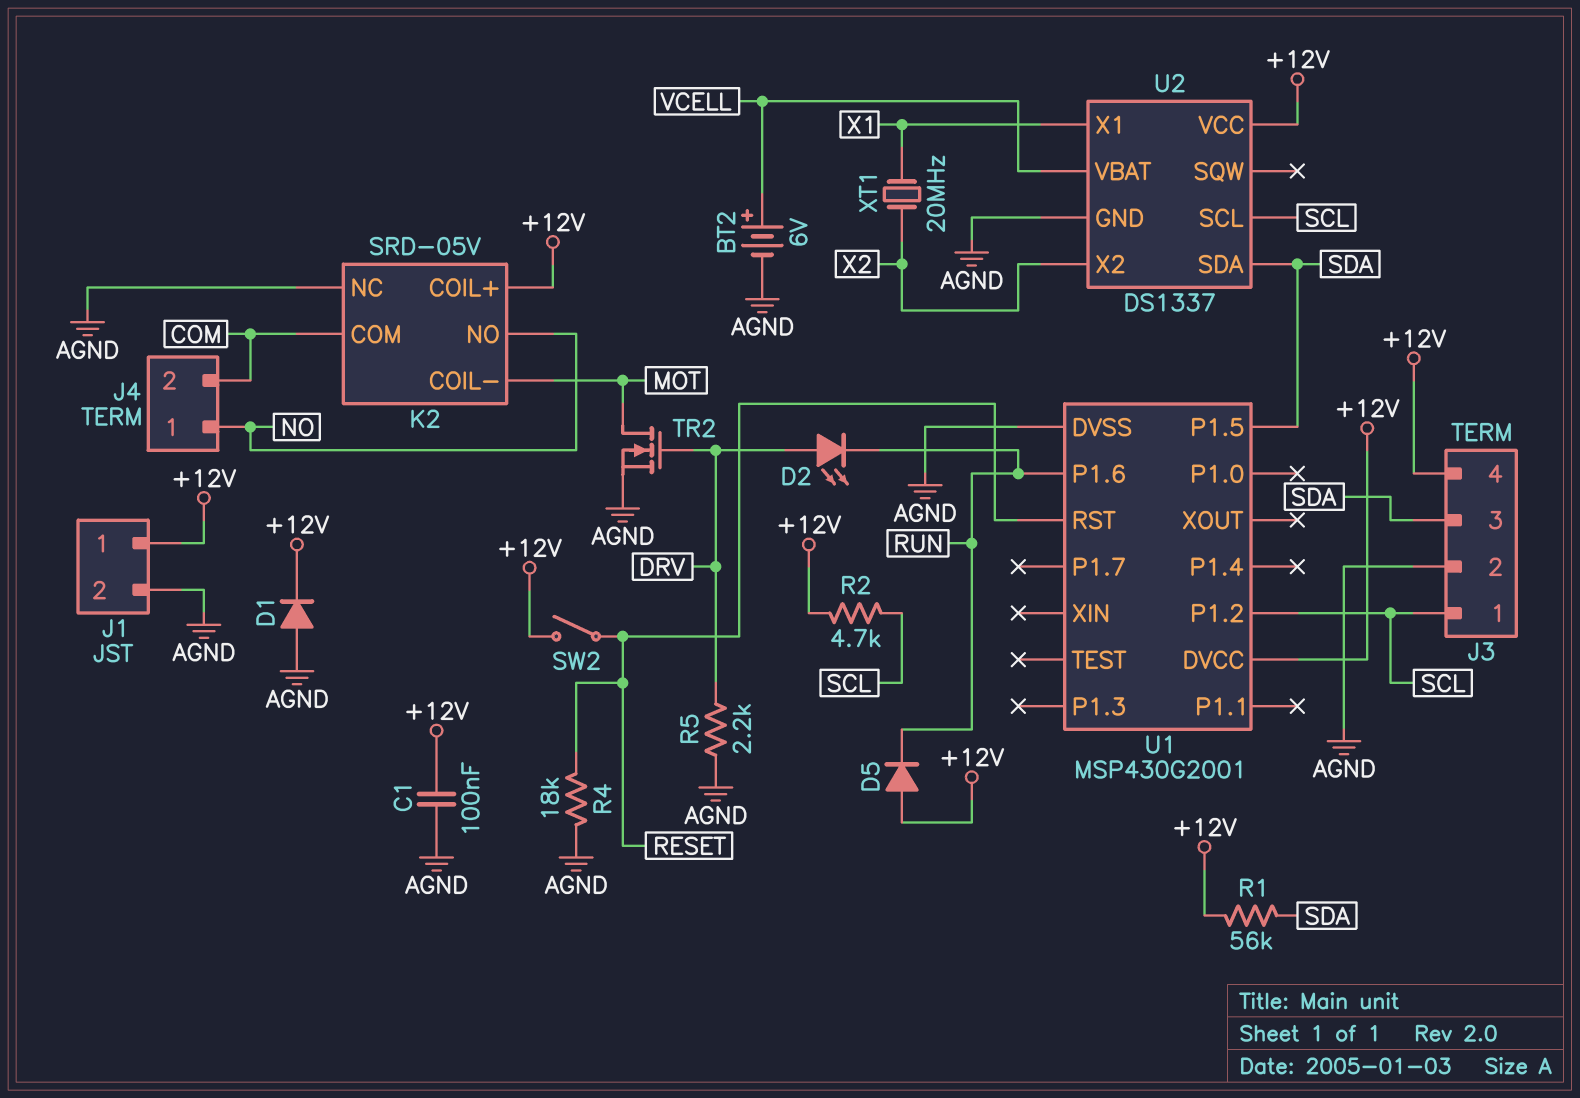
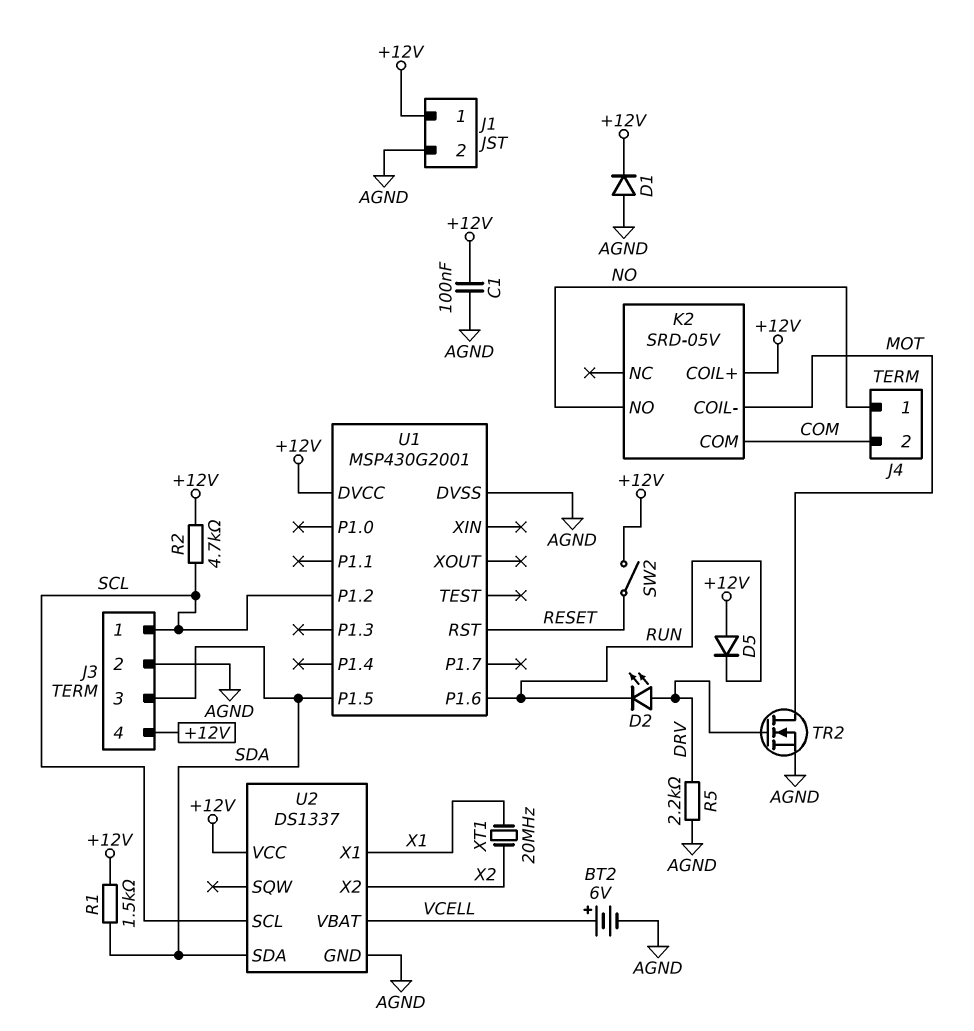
K2 pin NC: AGND -> none
R1: 56k (+12V, SDA) -> 1.5k (+12V, SDA)
R4: 18k (AGND, RESET) -> none

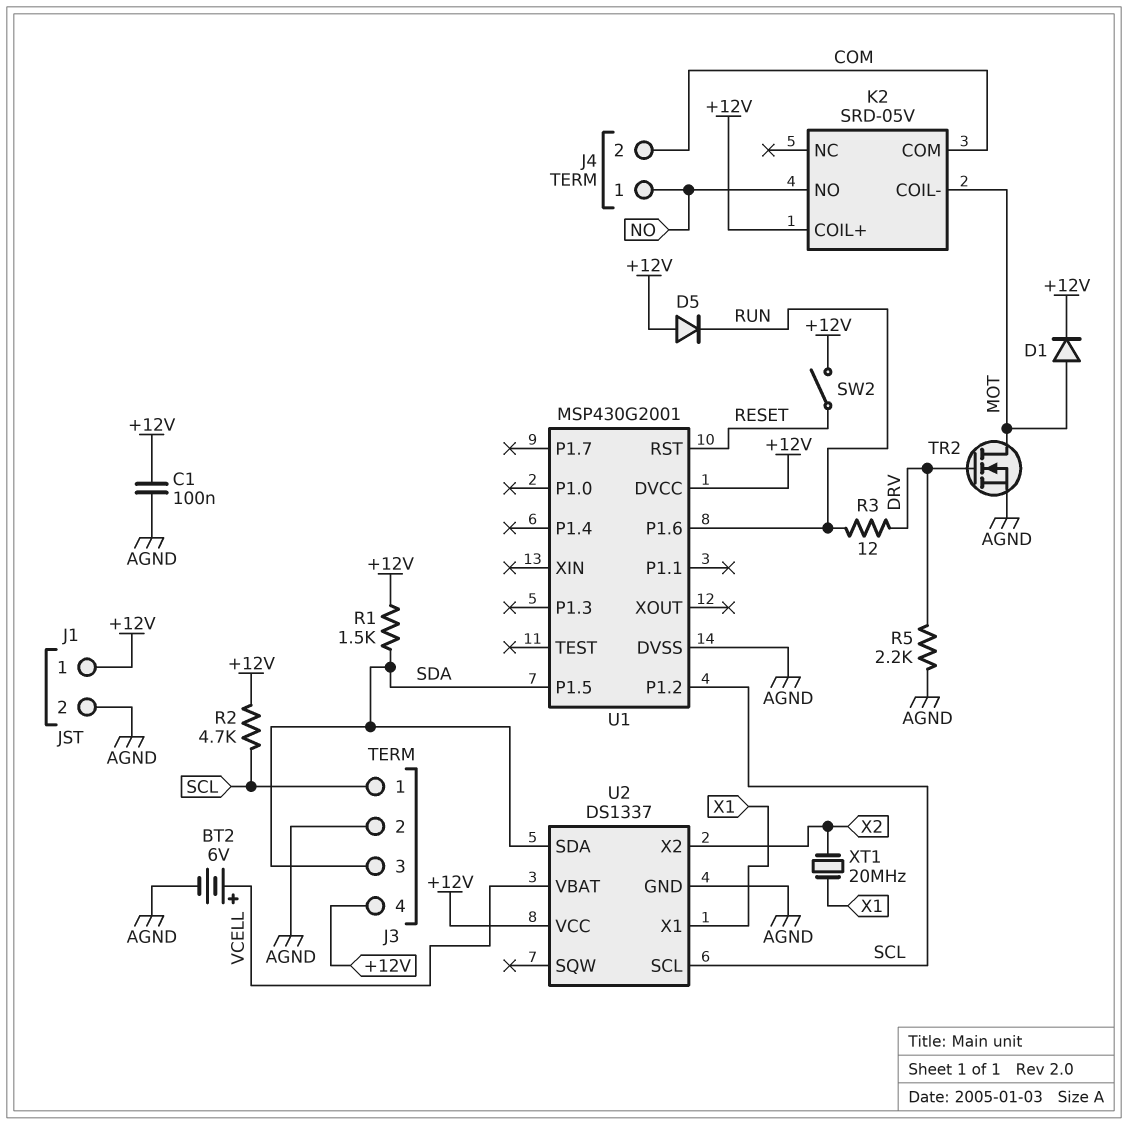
D1: diode (A AGND, K +12V) -> diode (A MOT, K +12V)
D2: LED (A DRV, K RUN) -> none
R3: none -> 12 (DRV, RUN)

